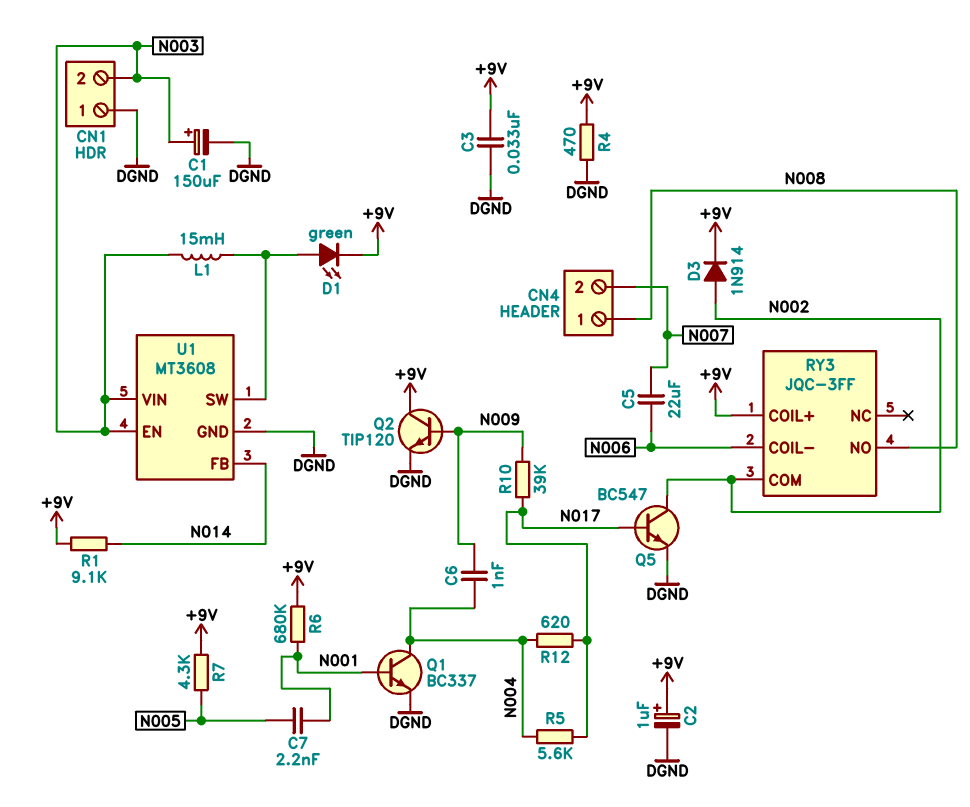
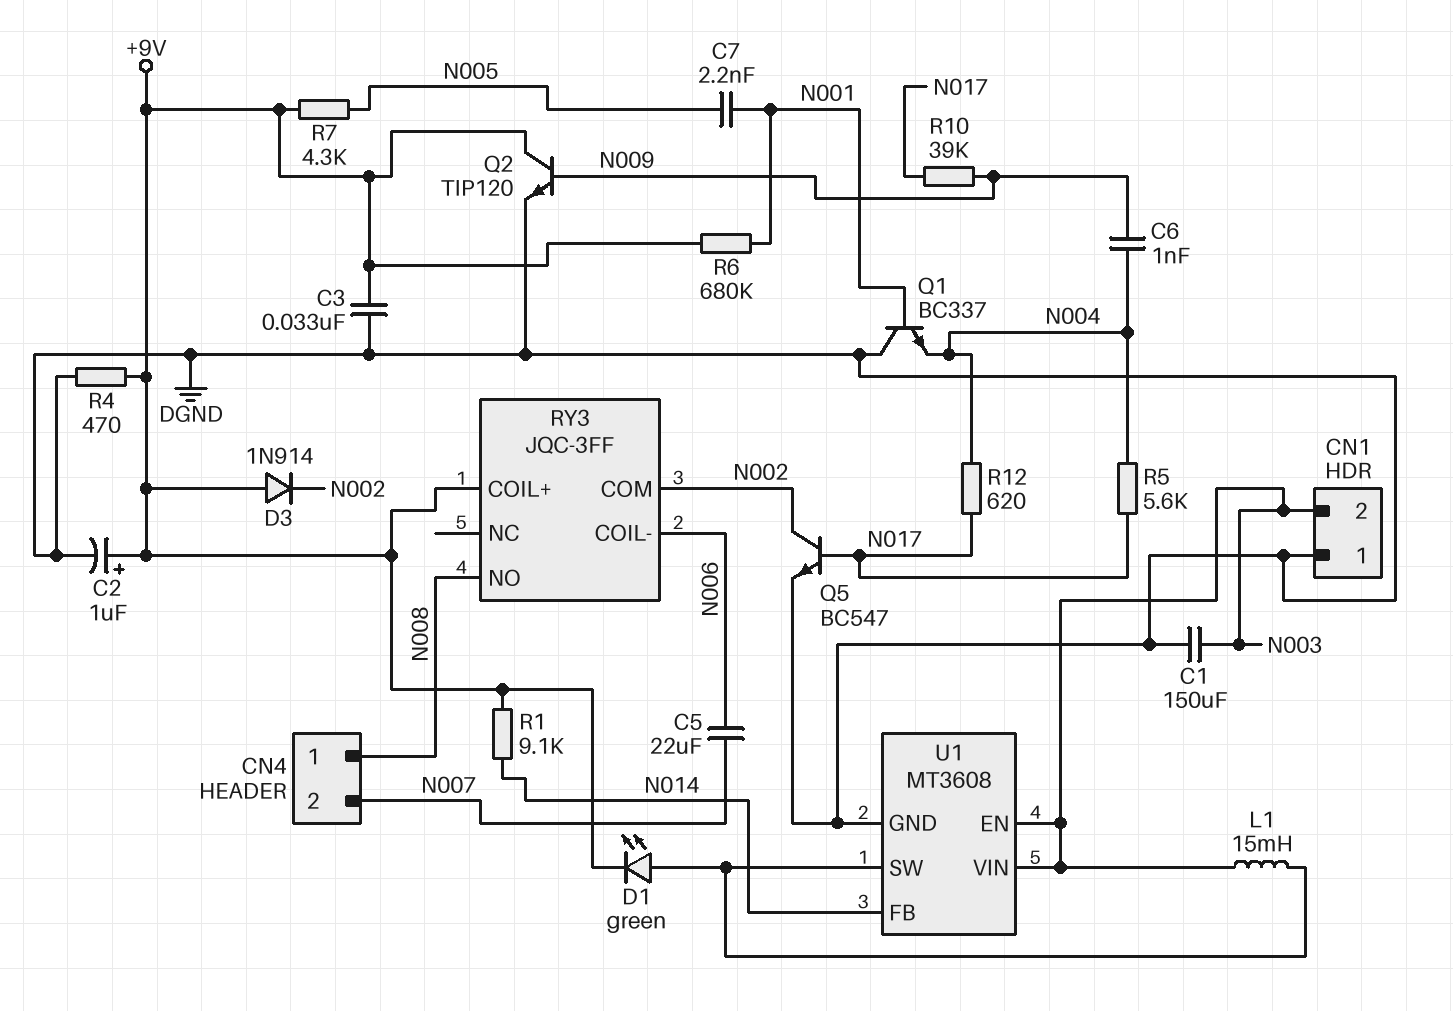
C1: 150uF (plus N003, minus DGND) -> 150uF (DGND, N003)
D3: diode 1N914 (A N002, K +9V) -> diode 1N914 (A +9V, K N002)
Q1: NPN BC337 (B N001, C N004, E DGND) -> NPN BC337 (B N001, C DGND, E N004)

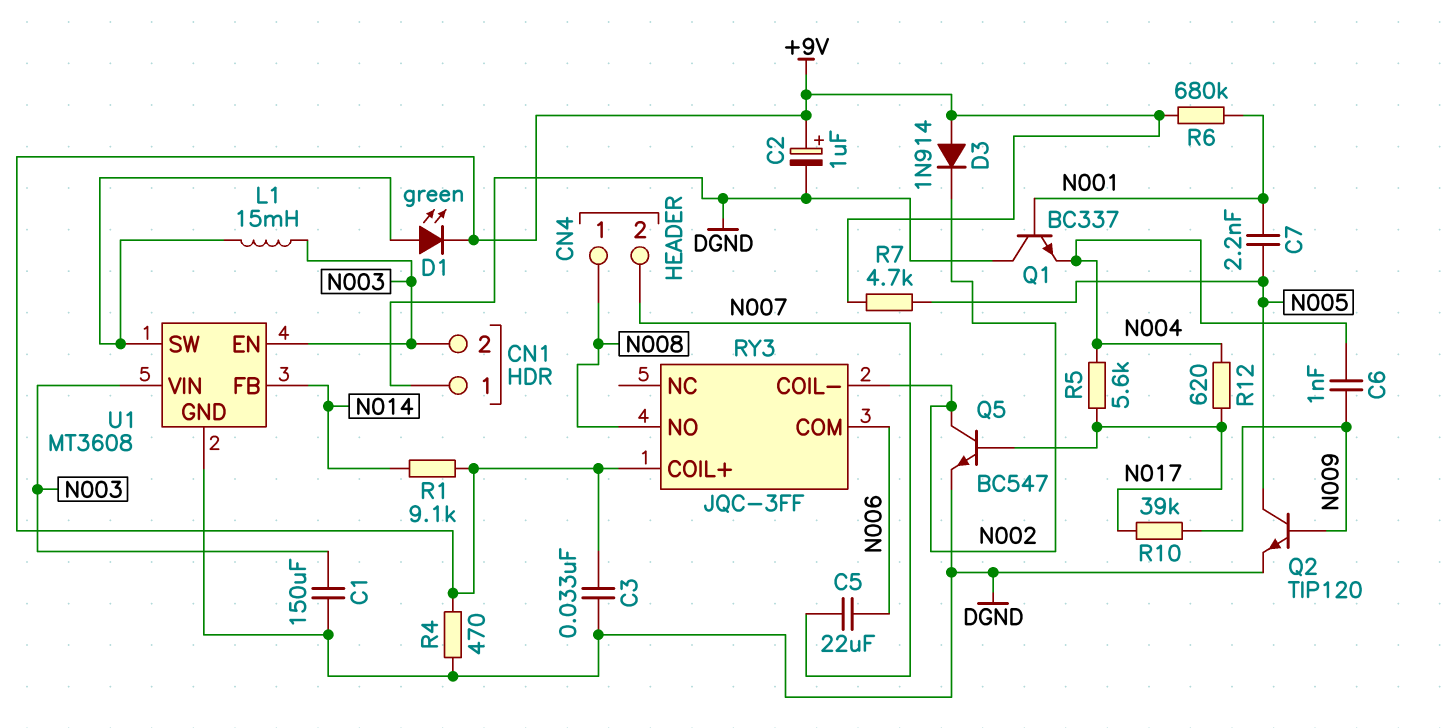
Q2: NPN TIP120 (B N009, C +9V, E DGND) -> NPN TIP120 (B N009, C N005, E DGND)
R7: 4.3k (+9V, N005) -> 4.7k (+9V, N005)
RY3 pin COIL-: N006 -> N002
RY3 pin COM: N002 -> N006

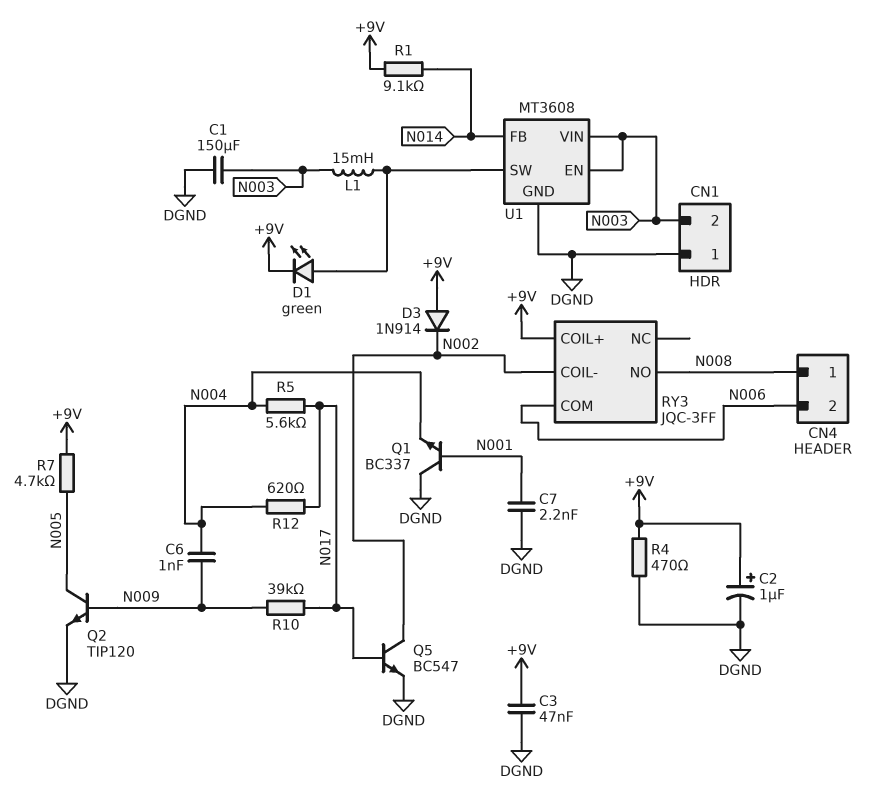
C3: 33nF (+9V, DGND) -> 47nF (+9V, DGND)
C5: 22uF (N006, N007) -> none
C7: 2.2nF (N001, N005) -> 2.2nF (DGND, N001)
CN4 pin 2: N007 -> N006
R6: 680k (+9V, N001) -> none

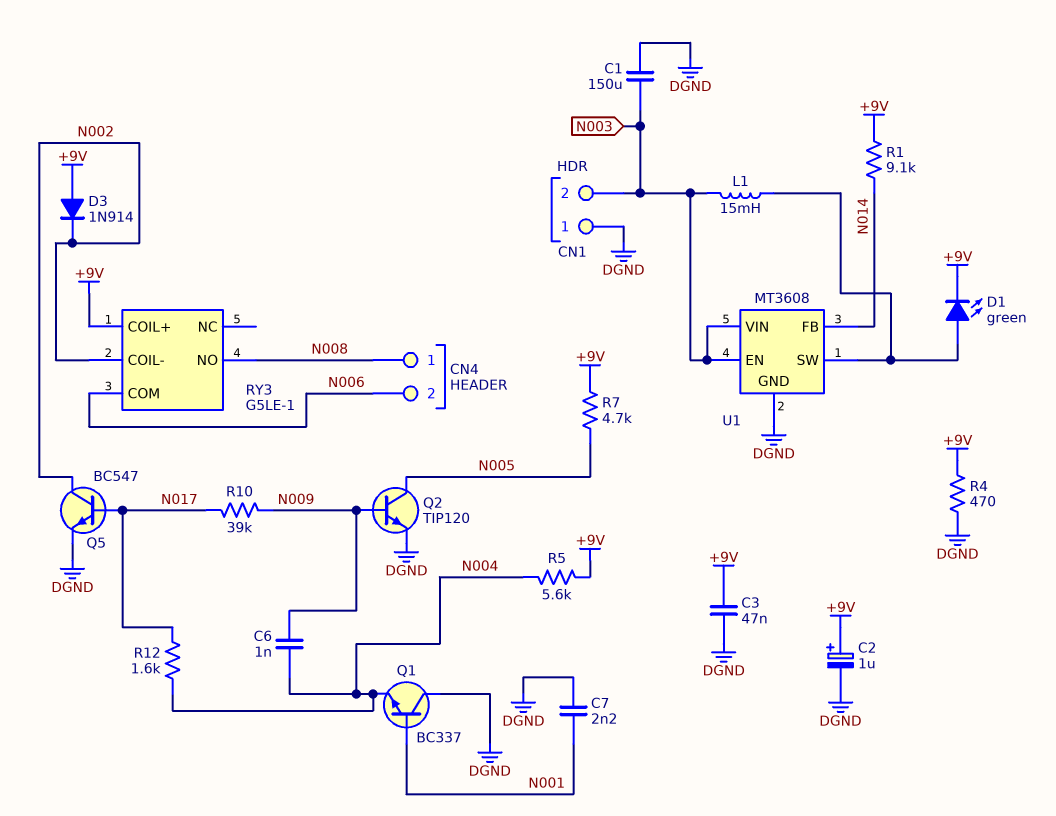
R5: 5.6k (N004, N017) -> 5.6k (+9V, N004)
R12: 620 (N004, N017) -> 1.6k (N004, N017)
RY3: JQC-3FF -> G5LE-1

